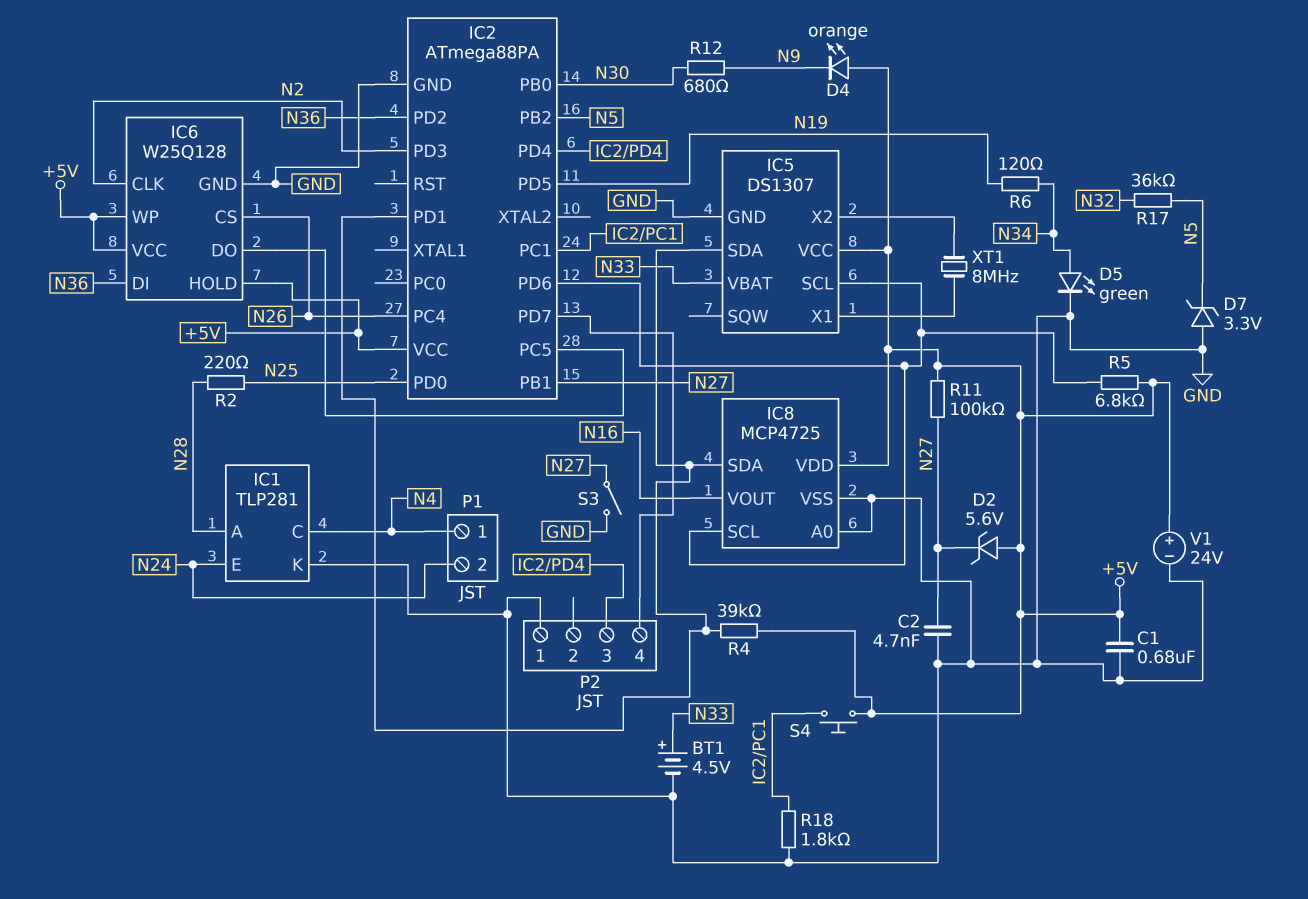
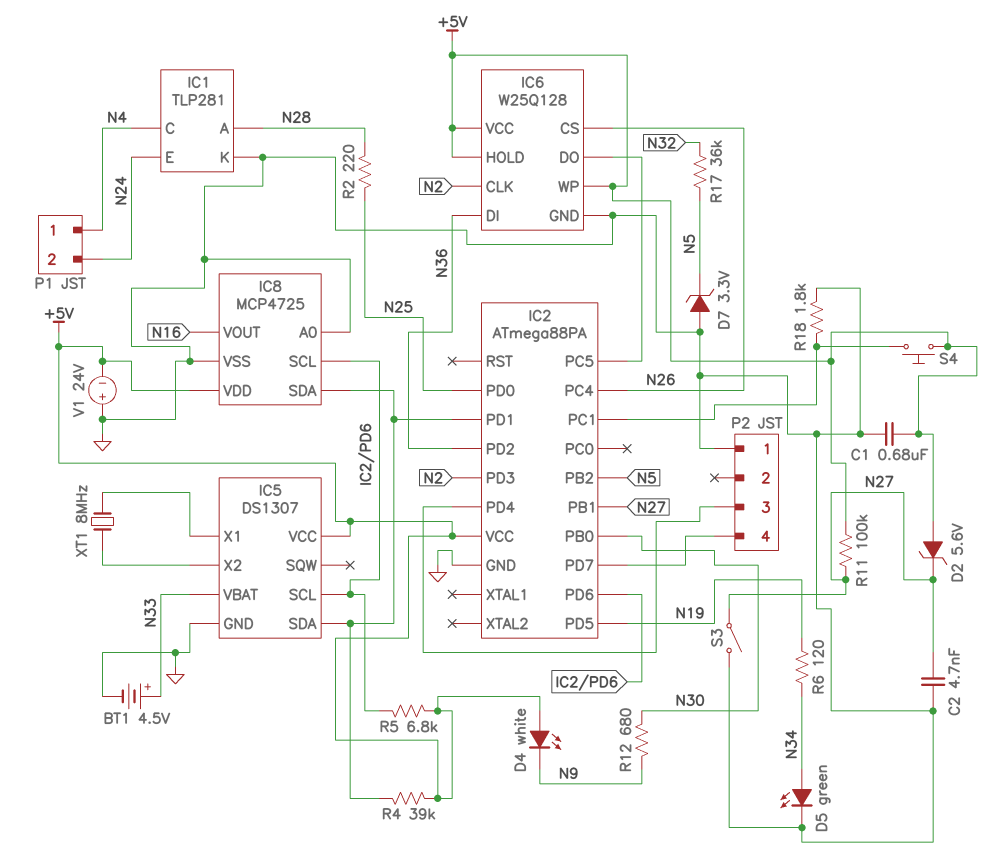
D4: LED orange (A +5V, K N9) -> LED white (A +5V, K N9)
V1: 24V (plus +5V, minus GND) -> 24V (plus GND, minus +5V)

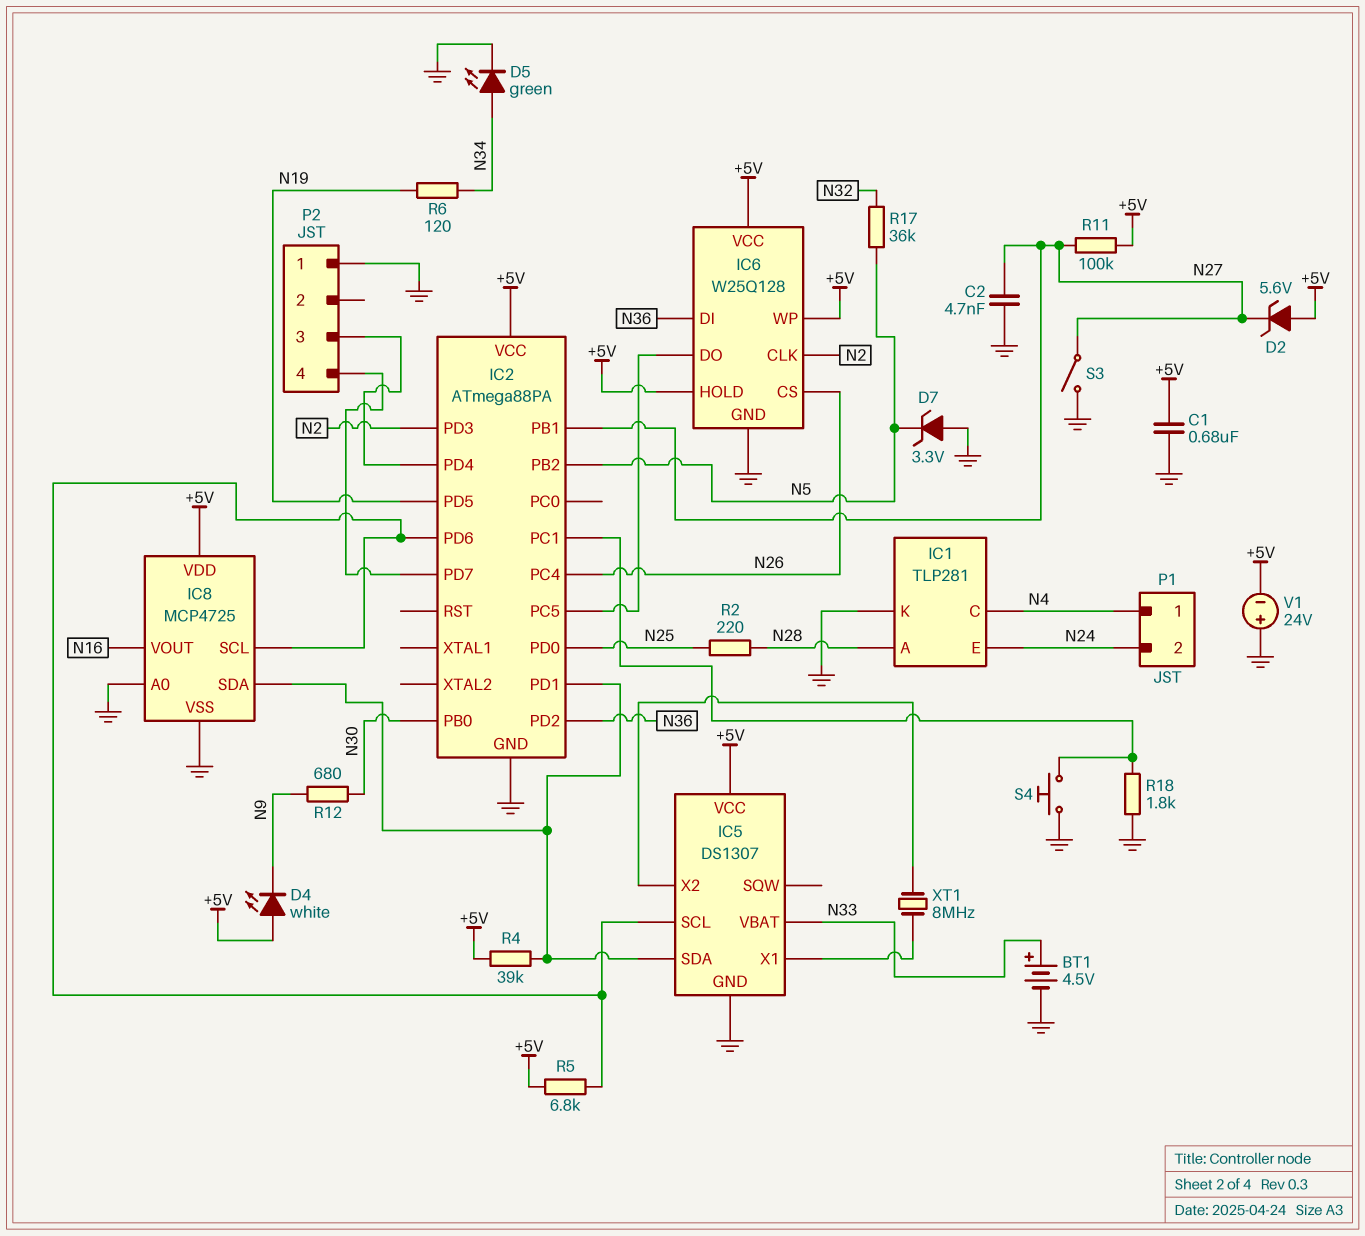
S4: button (+5V, IC2/PC1) -> button (GND, IC2/PC1)

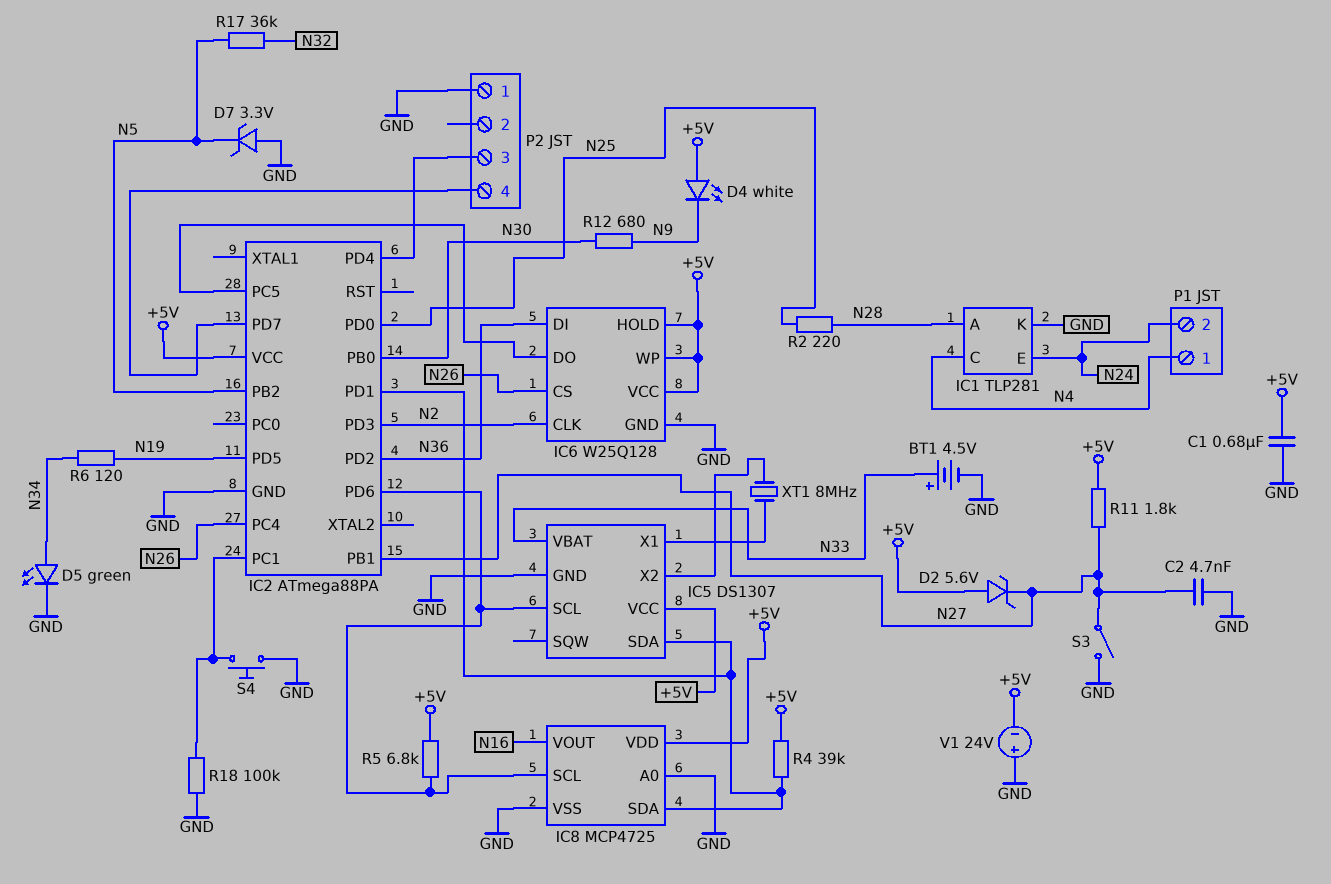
R11: 100k (+5V, N27) -> 1.8k (+5V, N27)
R18: 1.8k (GND, IC2/PC1) -> 100k (GND, IC2/PC1)

